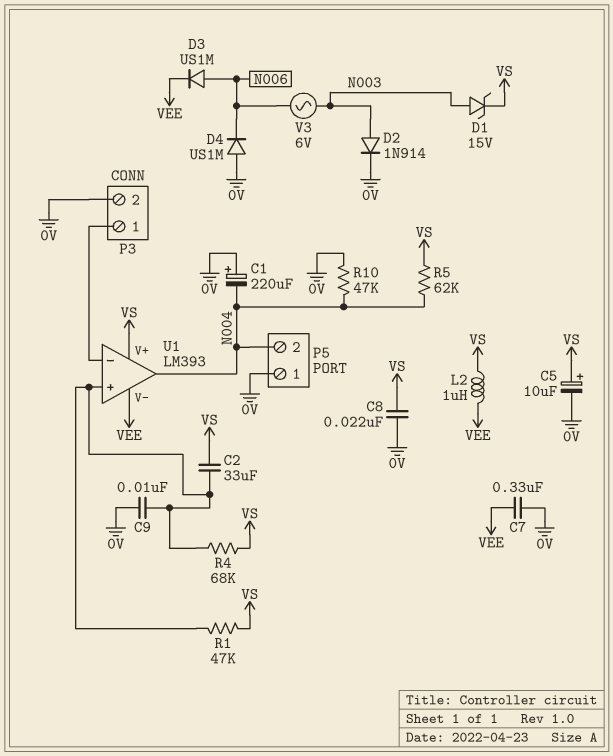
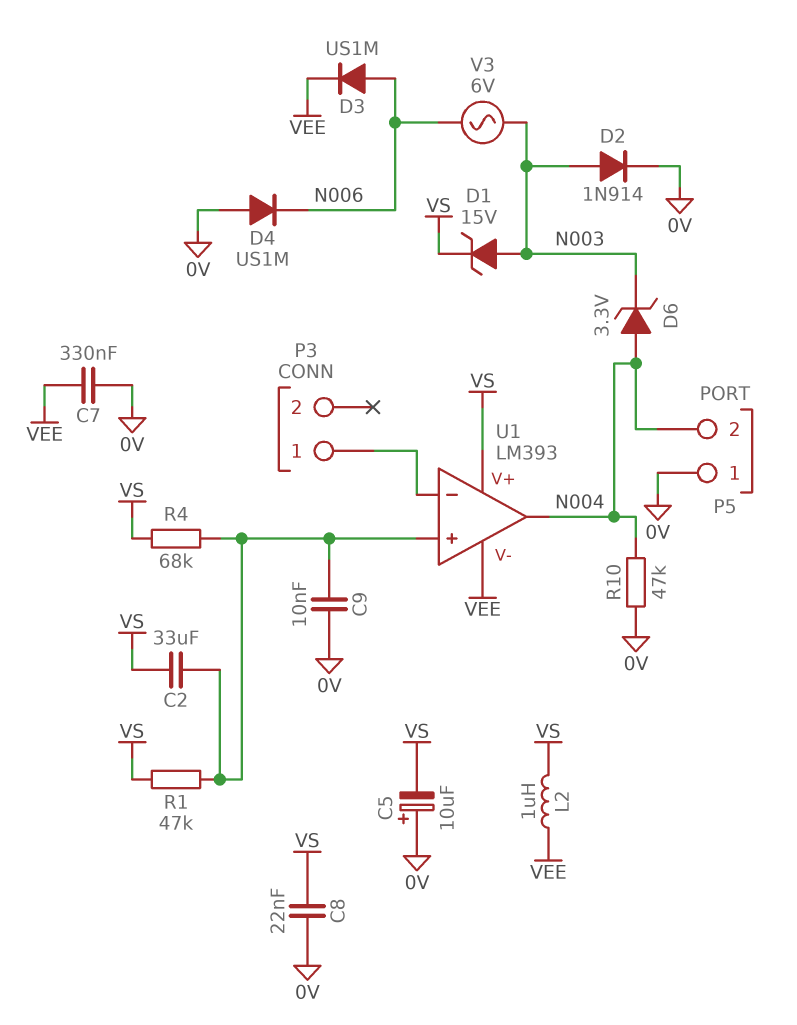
C1: 220uF (plus 0V, minus N004) -> none
C5: 10uF (plus VS, minus 0V) -> 10uF (plus 0V, minus VS)
D6: none -> zener 3.3V (A N004, K N003)
P3 pin 2: 0V -> none
R5: 62k (N004, VS) -> none

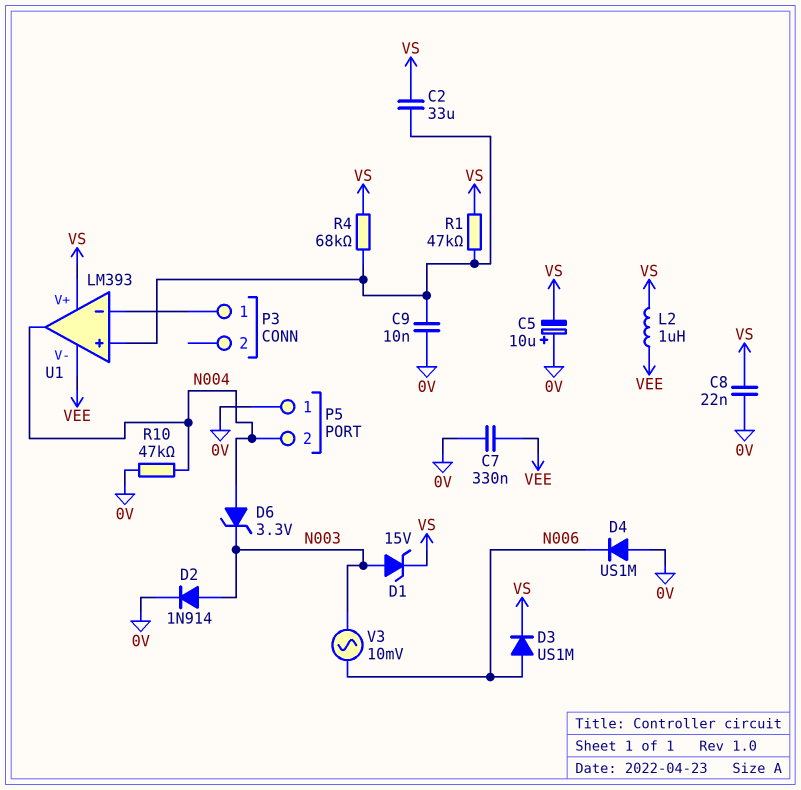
D3: diode US1M (A N006, K VEE) -> diode US1M (A N006, K VS)
V3: AC 6V (N003, N006) -> AC 10mV (N003, N006)

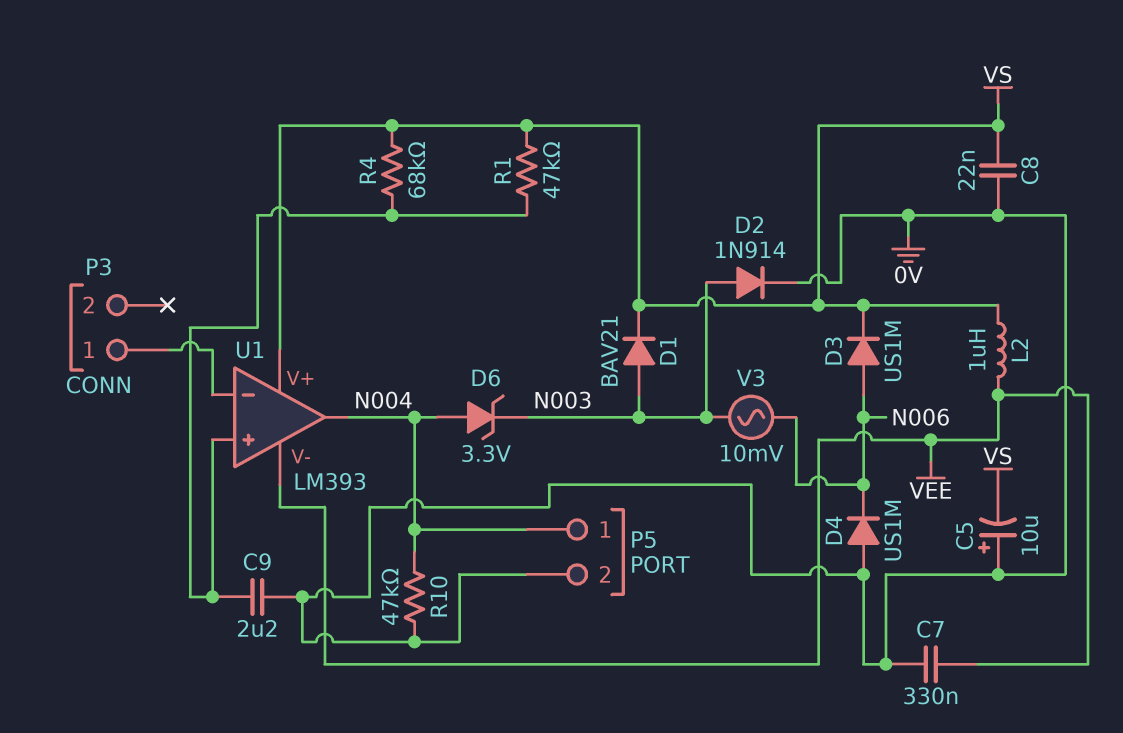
C2: 33uF (U1/in+, VS) -> none
C9: 10nF (0V, U1/in+) -> 2.2uF (0V, U1/in+)
D1: zener 15V (A N003, K VS) -> diode BAV21 (A N003, K VS)
P5 pin 1: 0V -> N004
P5 pin 2: N004 -> 0V

